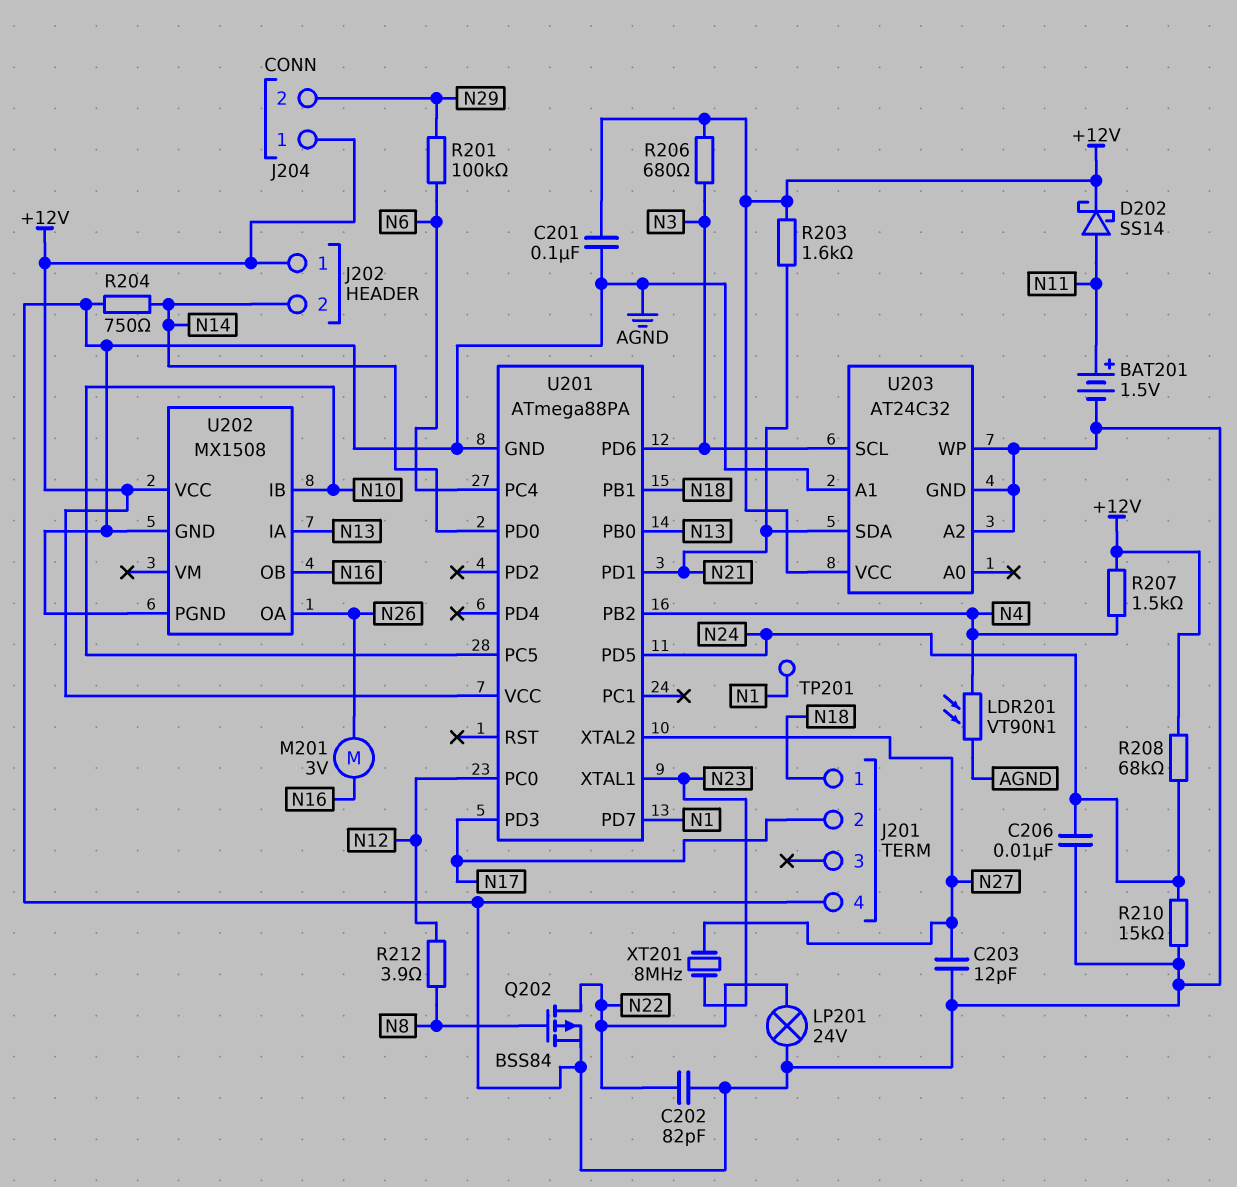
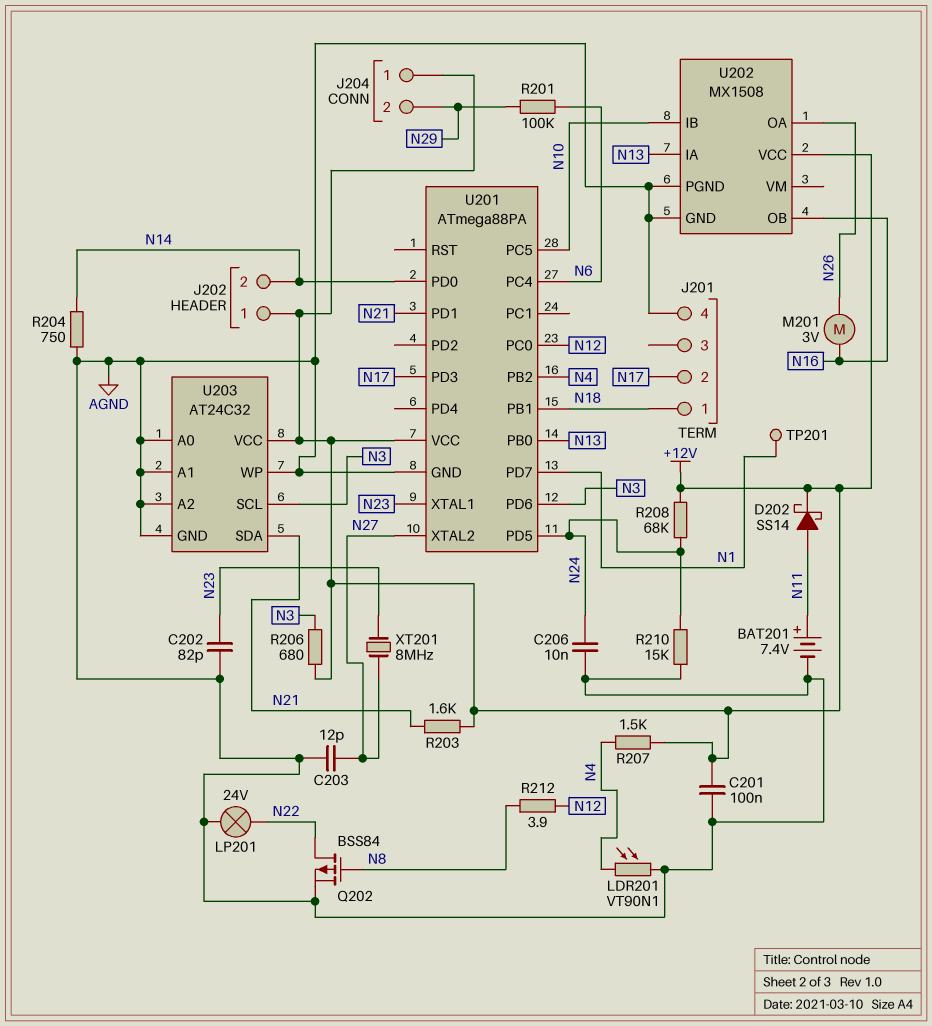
BAT201: 1.5V (plus N11, minus AGND) -> 7.4V (plus N11, minus AGND)
C202: 82pF (AGND, N22) -> 82pF (AGND, N23)
U203 pin A0: none -> AGND

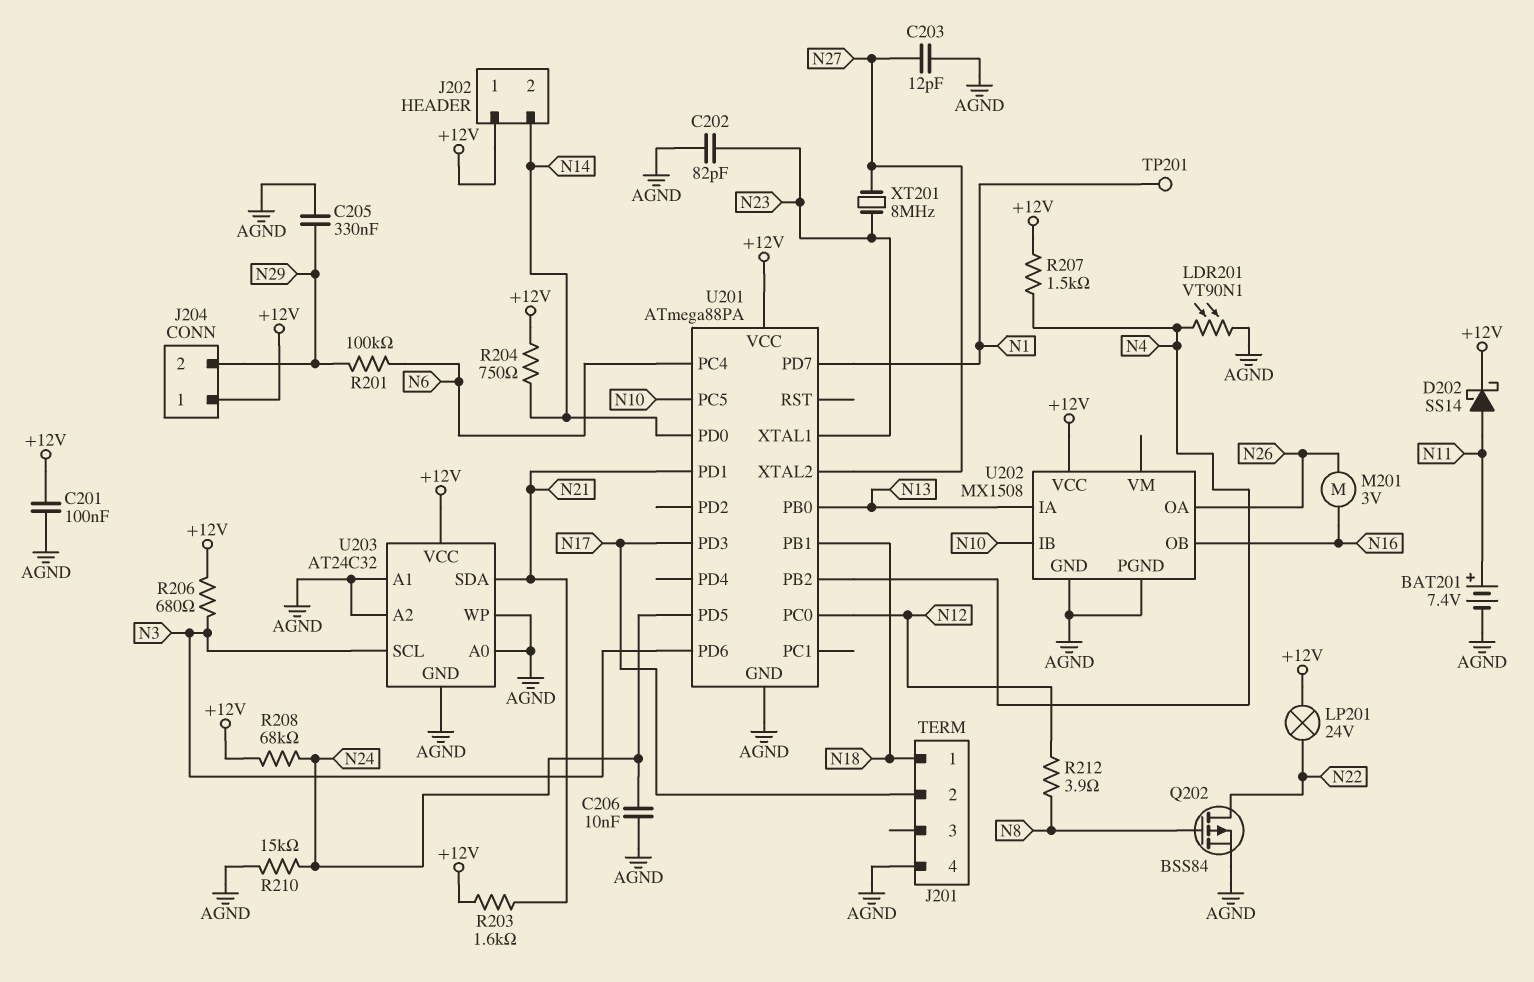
C205: none -> 330nF (AGND, N29)
LP201: lamp 24V (AGND, N22) -> lamp 24V (+12V, N22)
R204: 750 (AGND, N14) -> 750 (+12V, N14)

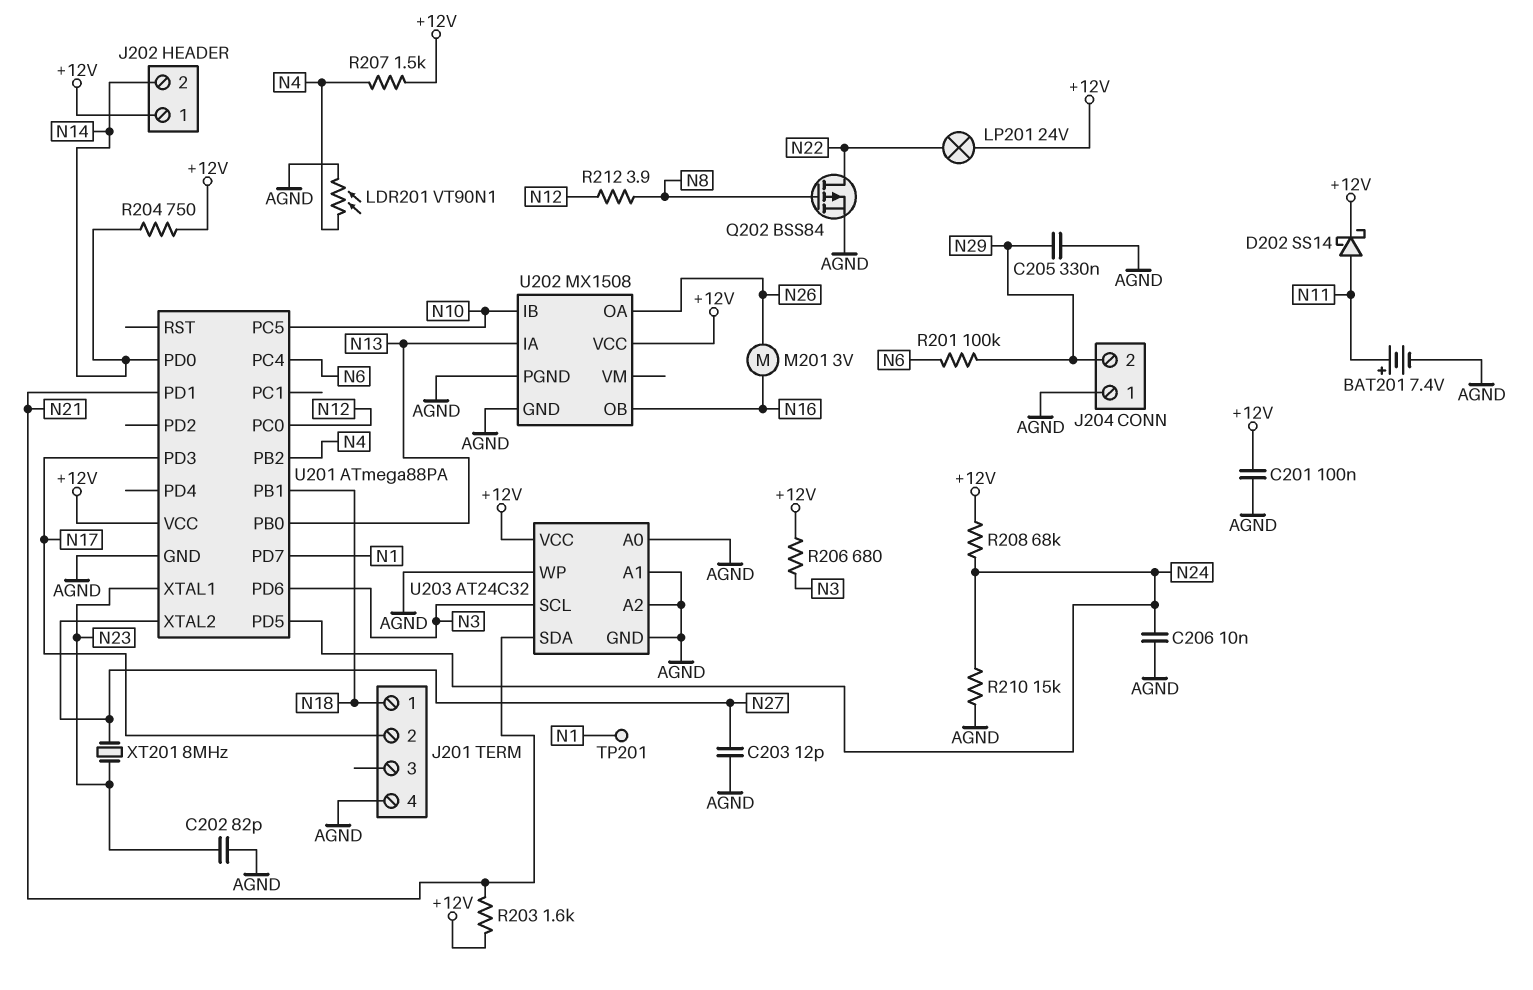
J204 pin 1: +12V -> AGND

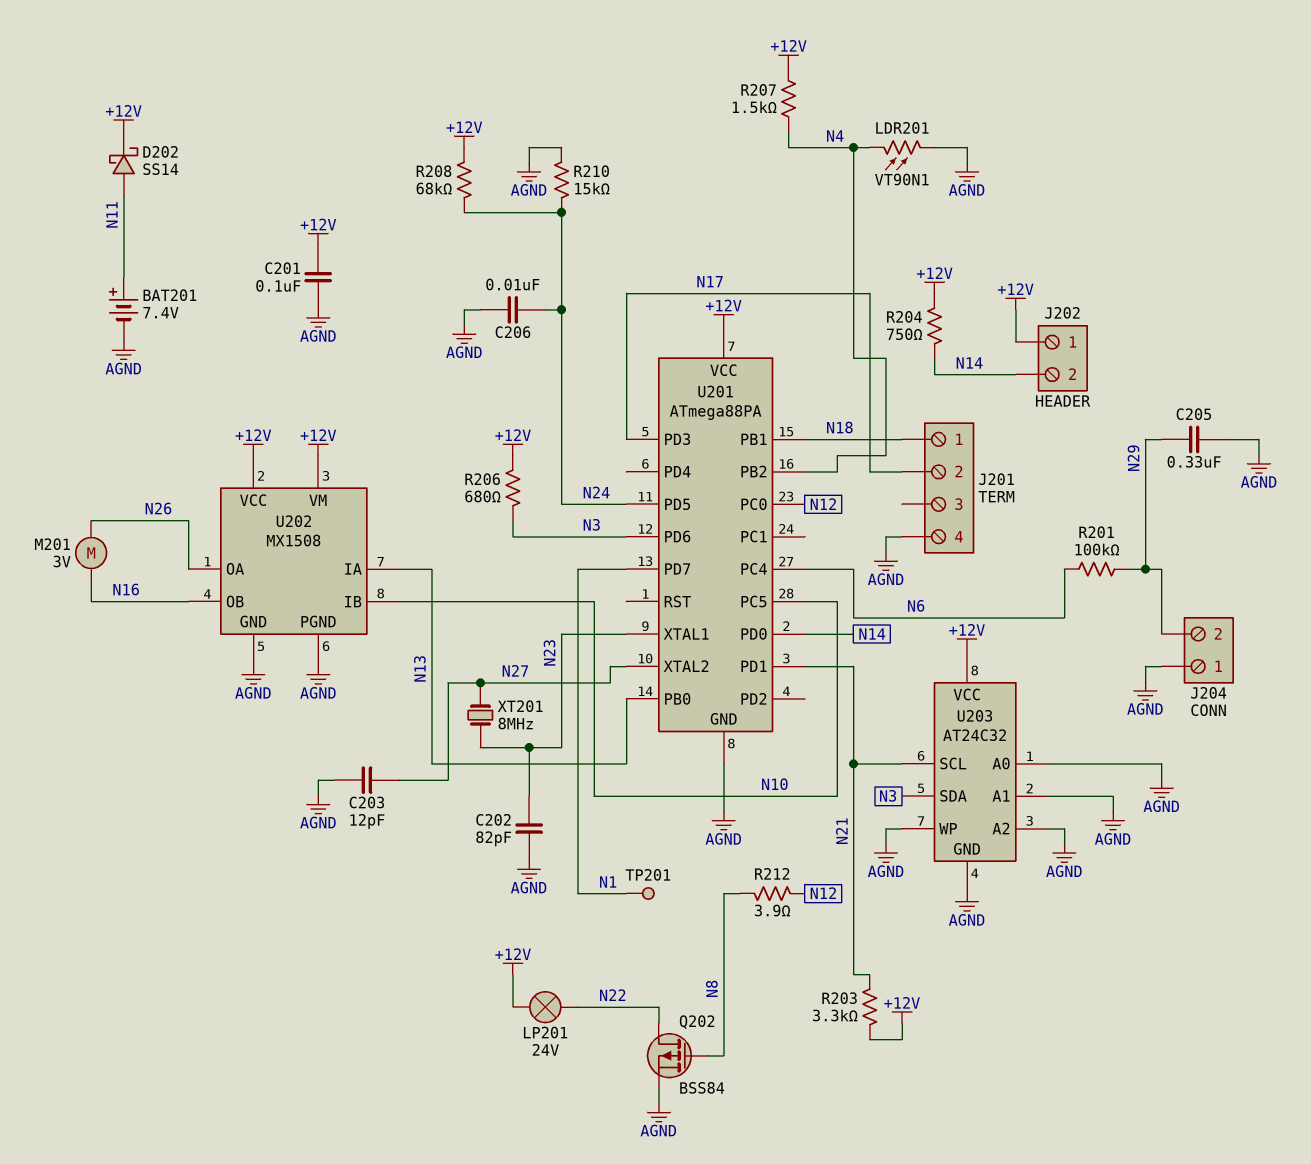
R203: 1.6k (+12V, N21) -> 3.3k (+12V, N21)
U202 pin VM: none -> +12V
U203 pin SCL: N3 -> N21
U203 pin SDA: N21 -> N3

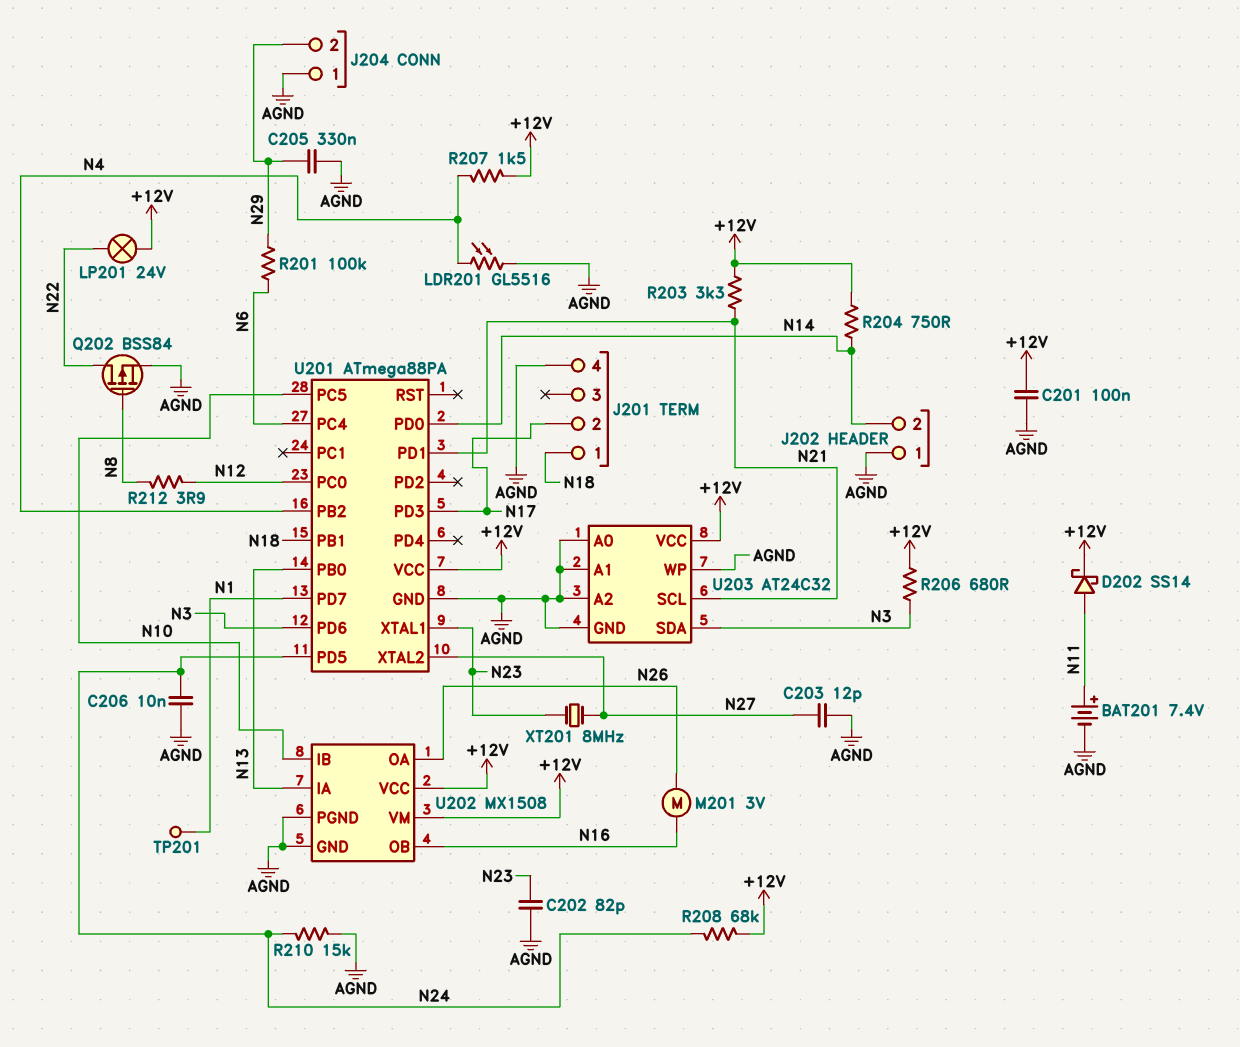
J202 pin 1: +12V -> AGND
LDR201: VT90N1 (AGND, N4) -> GL5516 (AGND, N4)

